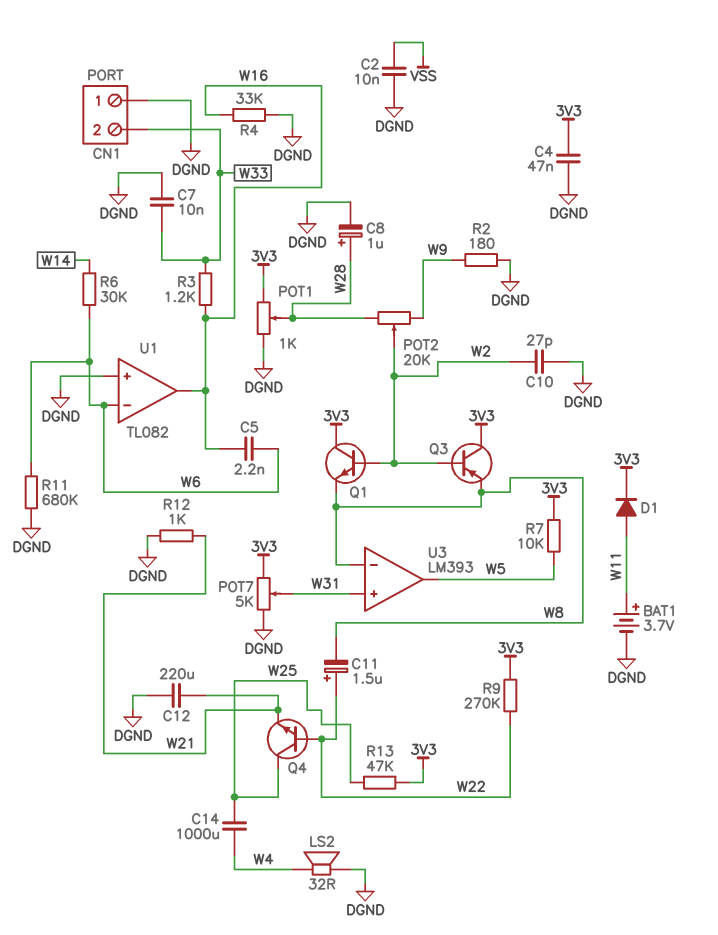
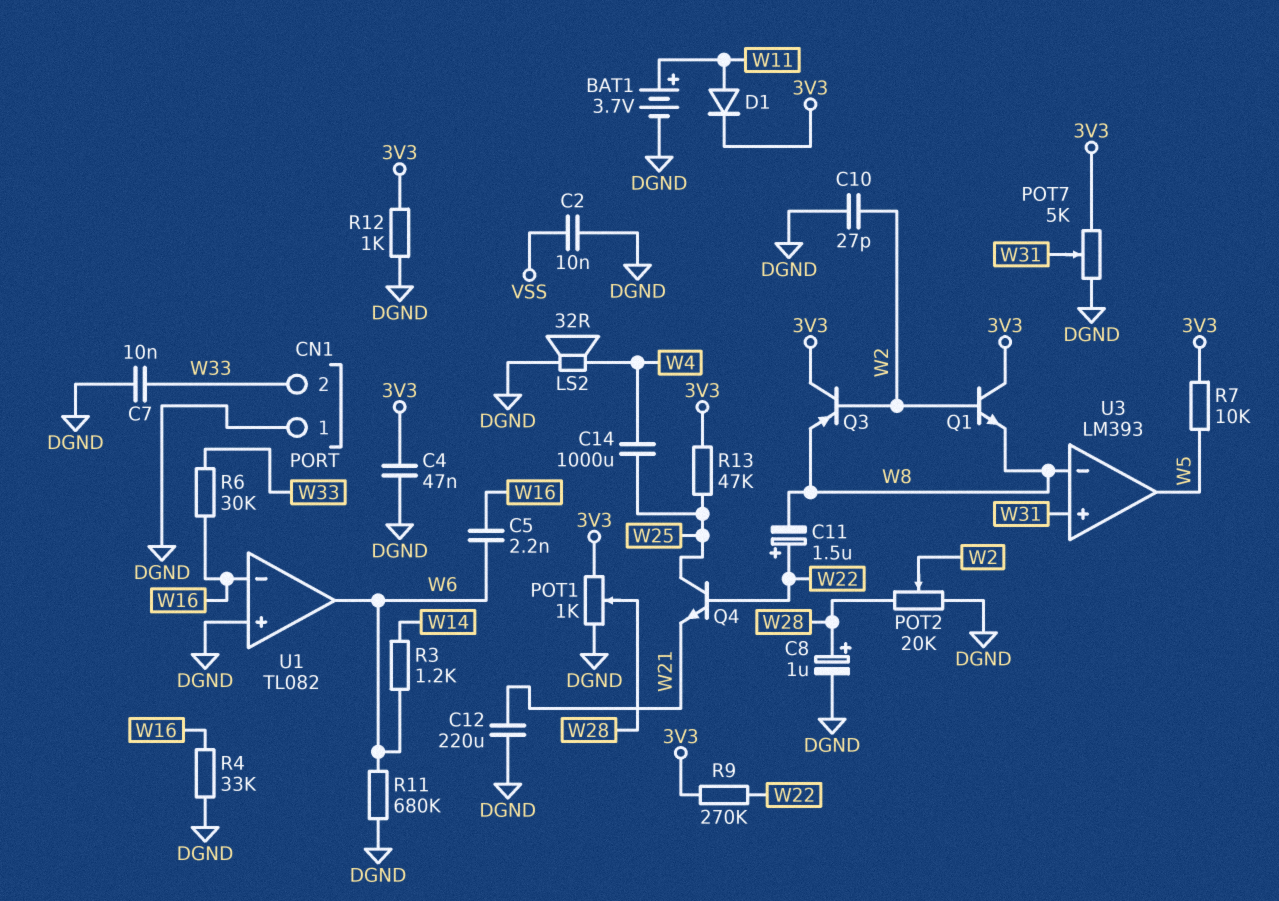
POT2: 20k (W9, W28, wiper W2) -> 20k (DGND, W28, wiper W2)
R2: 180 (DGND, W9) -> none
R3: 1.2k (W16, W33) -> 1.2k (W6, W14)
R6: 30k (W6, W14) -> 30k (W16, W33)
R12: 1k (DGND, W21) -> 1k (3V3, DGND)
U1 pin in-: W6 -> W16
U1 pin out: W16 -> W6

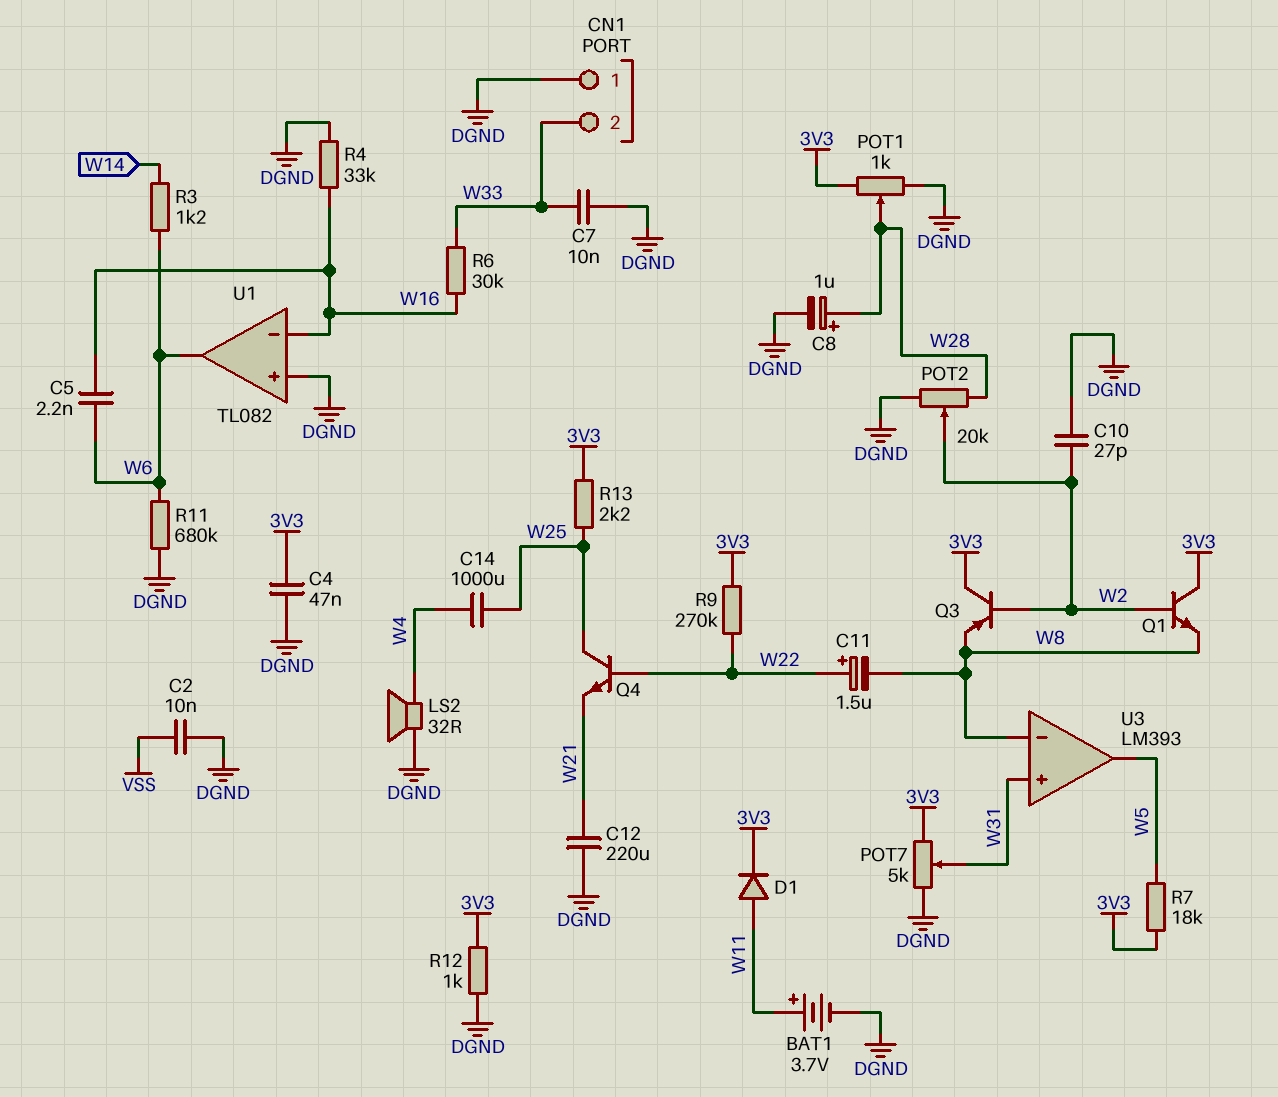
R7: 10k (3V3, W5) -> 18k (3V3, W5)
R13: 47k (3V3, W25) -> 2.2k (3V3, W25)

